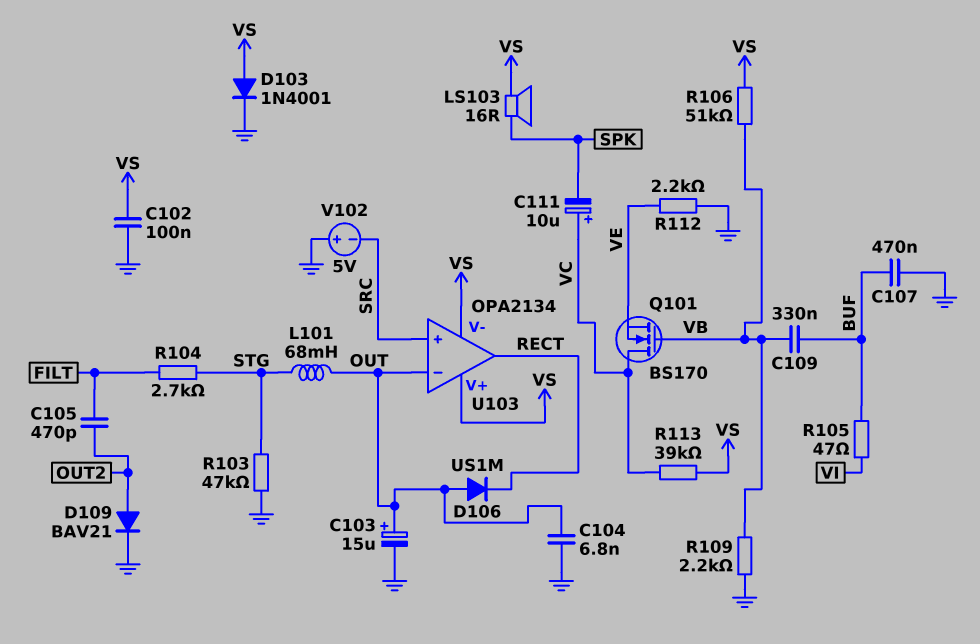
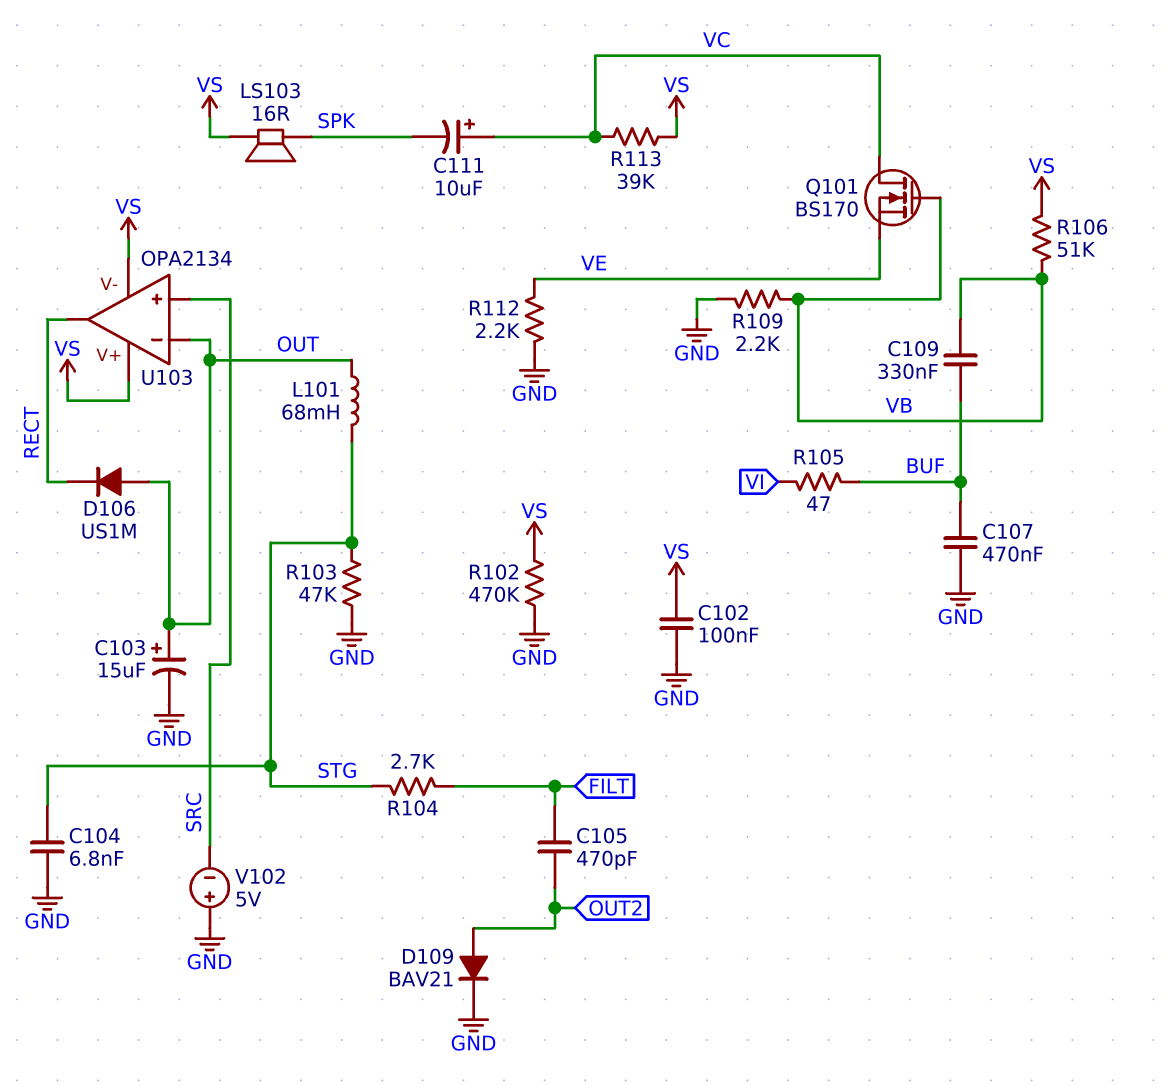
C104: 6.8nF (GND, OUT) -> 6.8nF (GND, STG)
D103: diode 1N4001 (A VS, K GND) -> none
R102: none -> 470k (GND, VS)

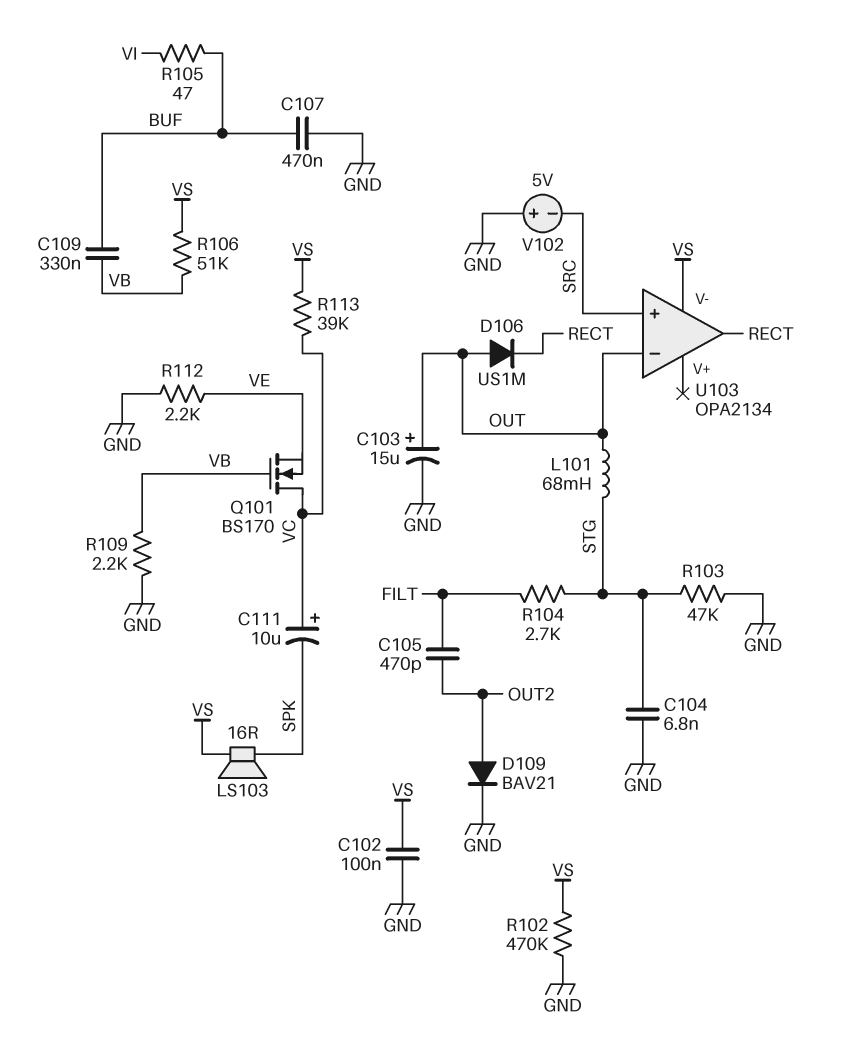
U103 pin V+: VS -> none

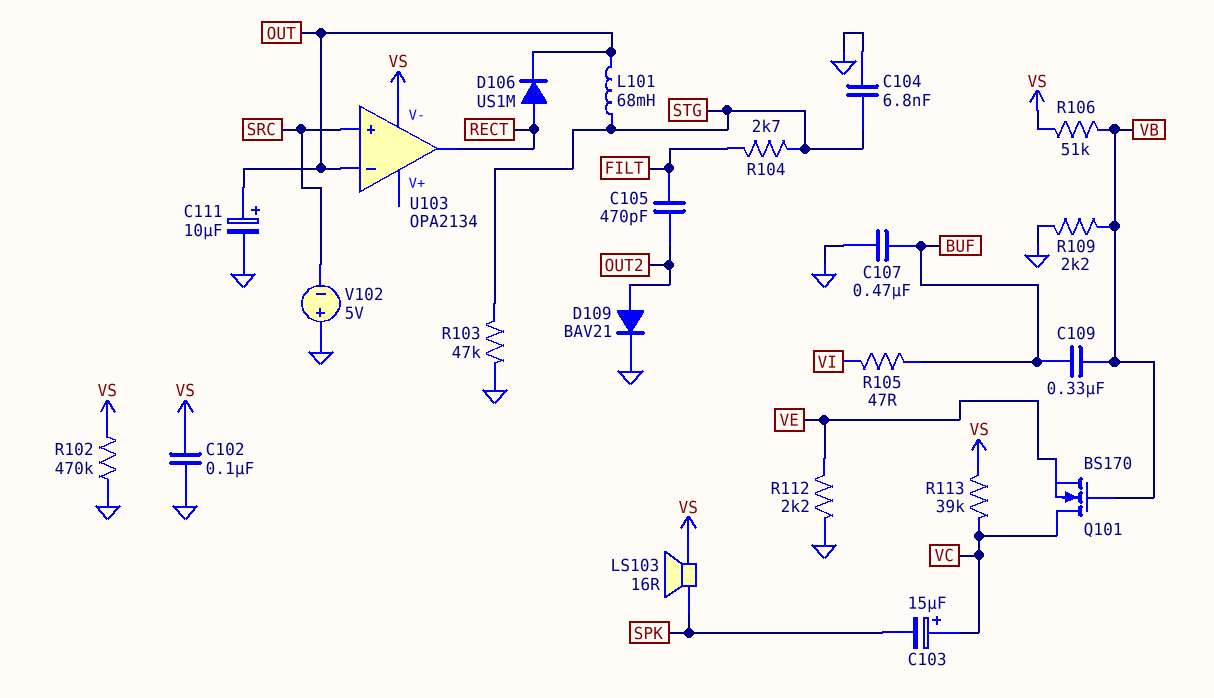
C103: 15uF (plus OUT, minus GND) -> 15uF (plus VC, minus SPK)
C111: 10uF (plus VC, minus SPK) -> 10uF (plus OUT, minus GND)
D106: diode US1M (A OUT, K RECT) -> diode US1M (A RECT, K OUT)

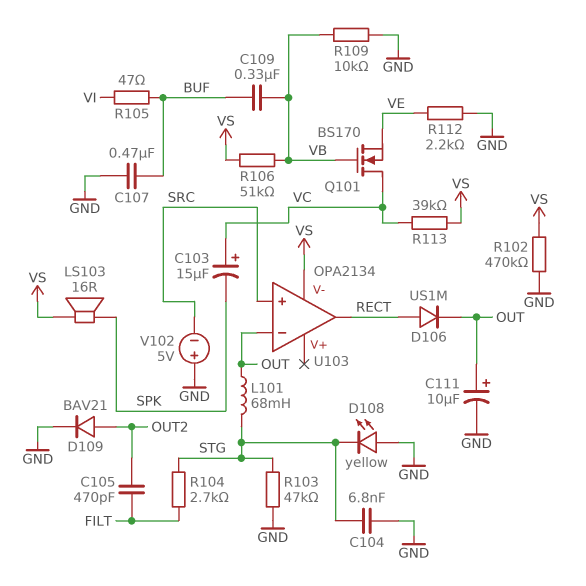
C102: 100nF (GND, VS) -> none
D108: none -> LED yellow (A GND, K STG)
R109: 2.2k (GND, VB) -> 10k (GND, VB)

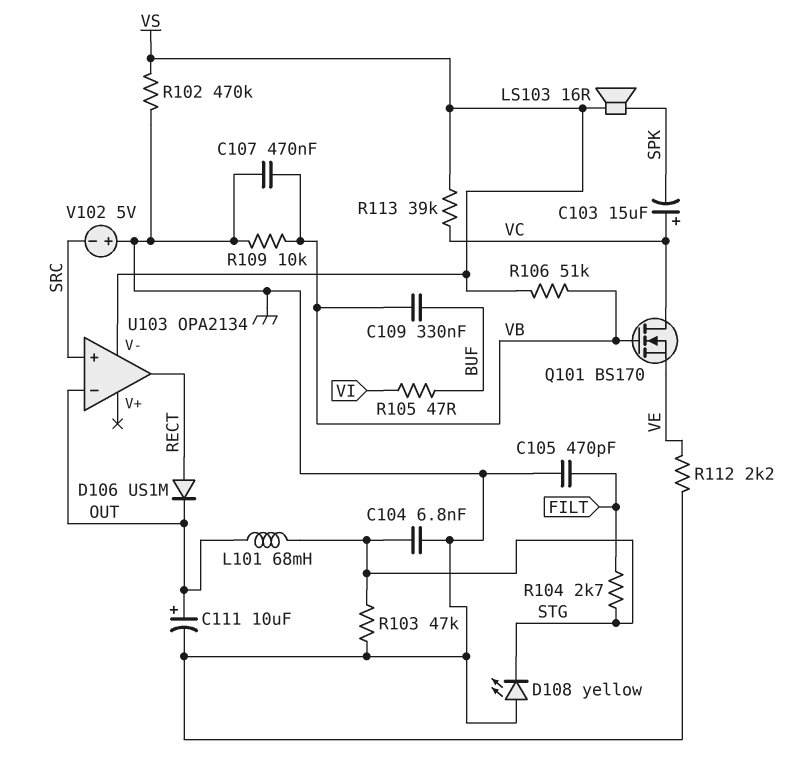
C105: 470pF (FILT, OUT2) -> 470pF (FILT, GND)
C107: 470nF (BUF, GND) -> 470nF (GND, VB)
D109: diode BAV21 (A OUT2, K GND) -> none

